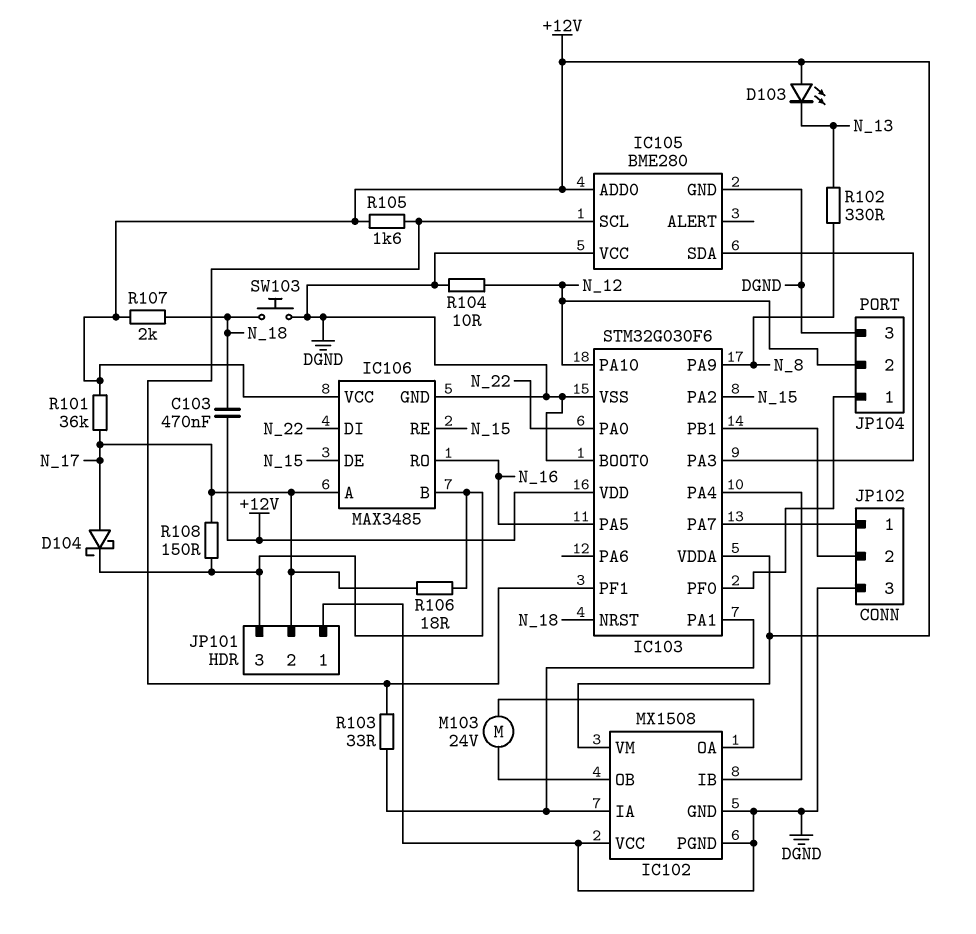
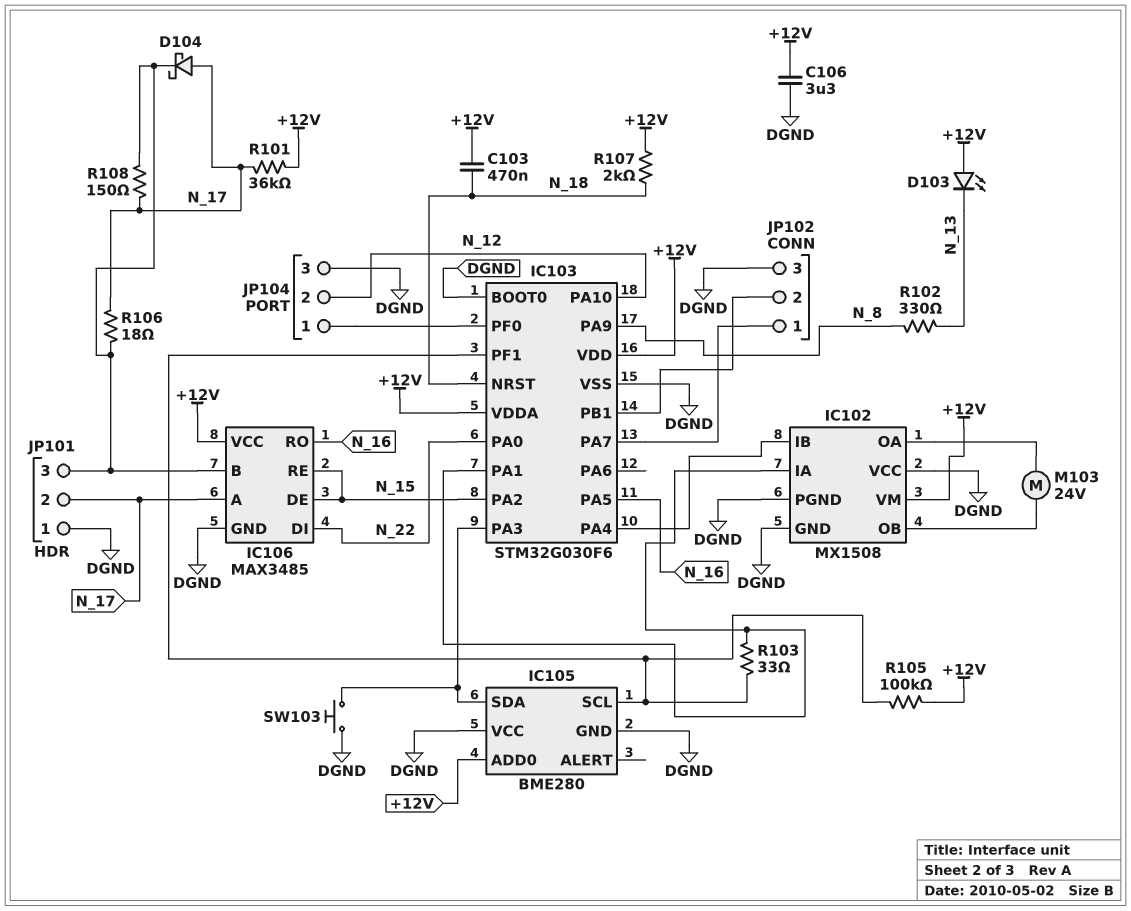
C106: none -> 3.3uF (+12V, DGND)
R104: 10 (DGND, N_12) -> none
R105: 1.6k (+12V, IC103/PF1) -> 100k (+12V, IC103/PF1)
SW103: button (DGND, N_18) -> button (DGND, IC103/PA3)

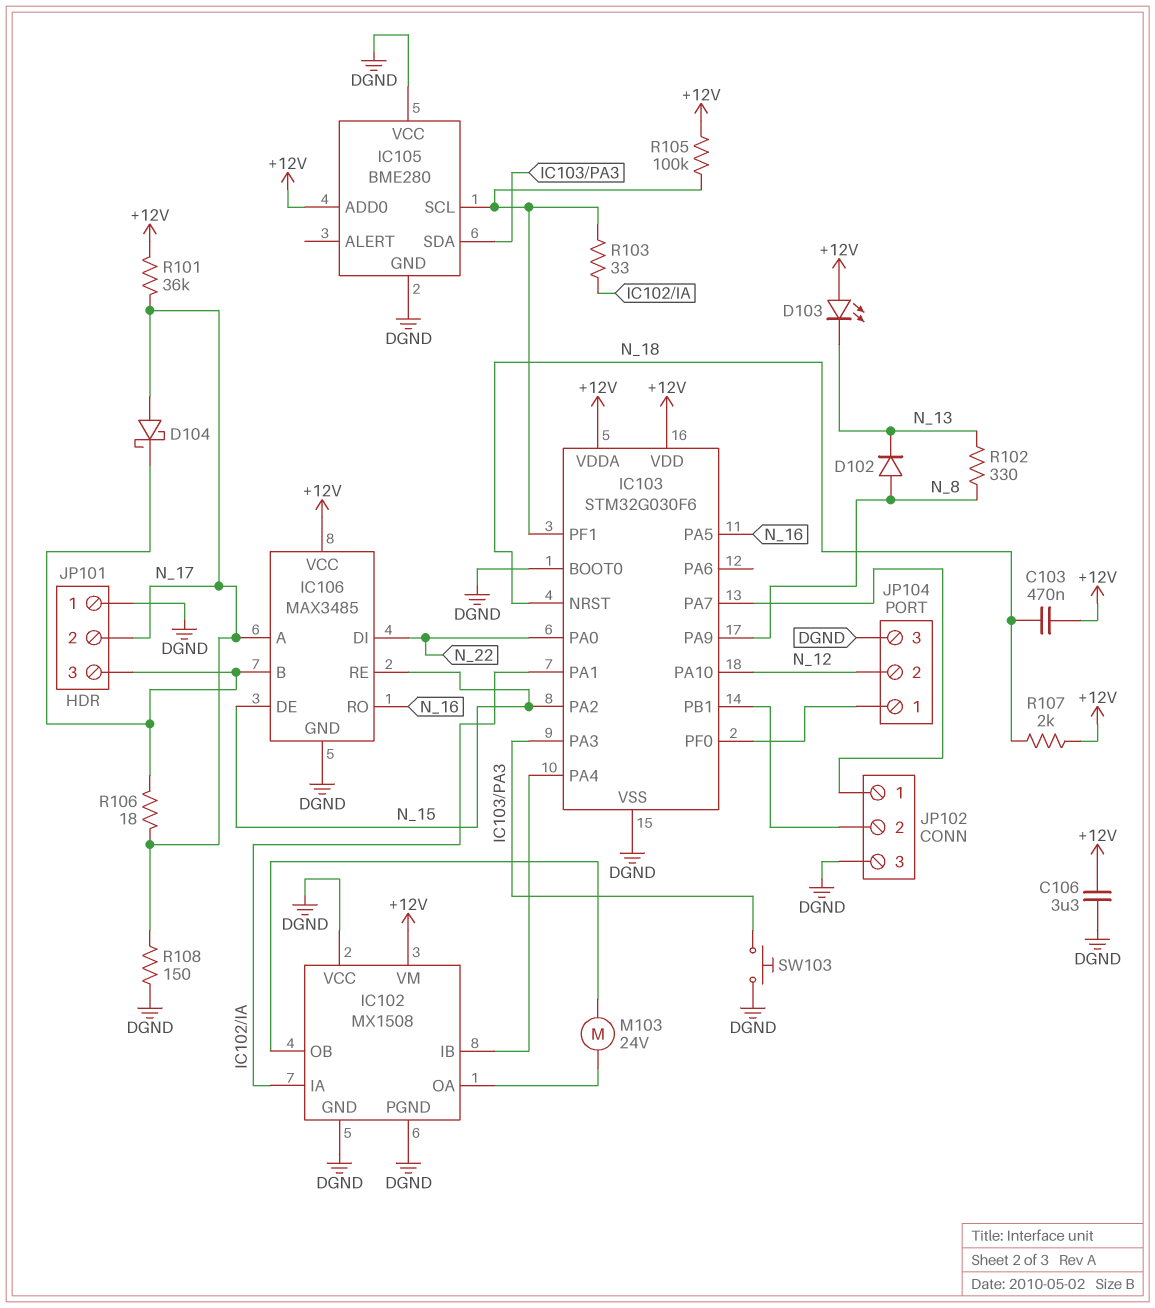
D102: none -> diode (A N_8, K N_13)
R108: 150 (IC106/B, N_17) -> 150 (DGND, N_17)

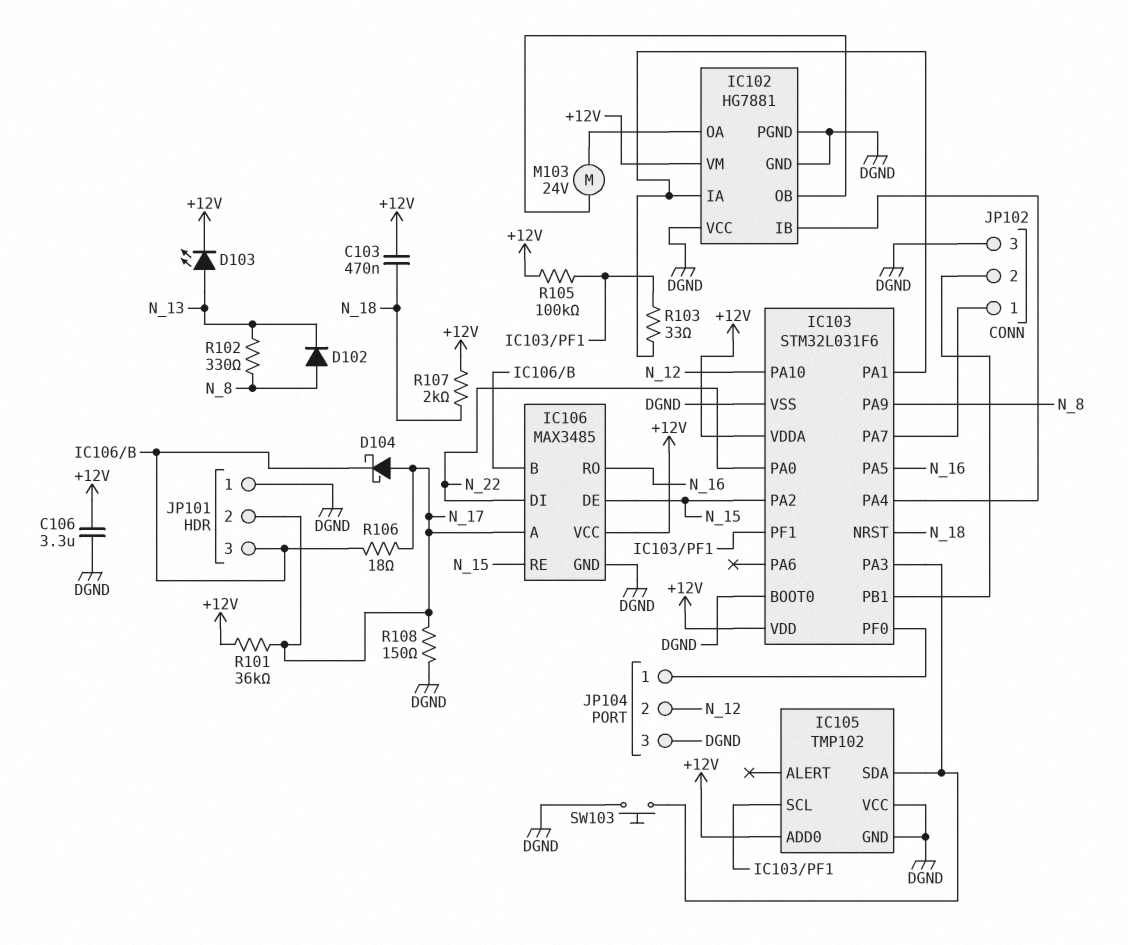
D103: LED (A +12V, K N_13) -> LED (A N_13, K +12V)
IC102: MX1508 -> HG7881
IC103: STM32G030F6 -> STM32L031F6
IC105: BME280 -> TMP102

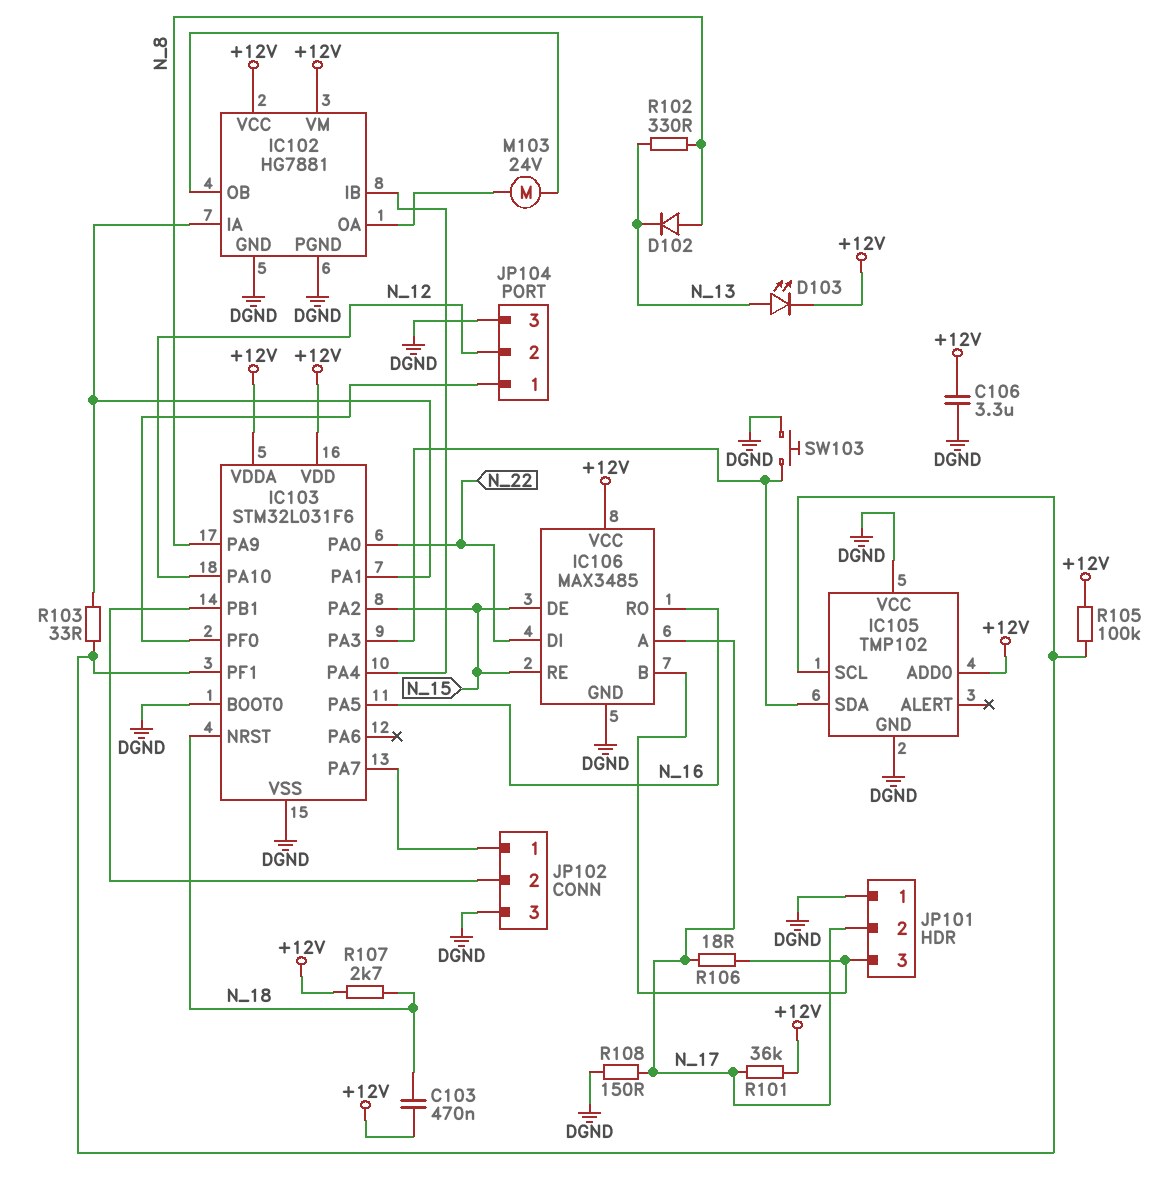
D104: schottky (A N_17, K IC106/B) -> none
IC102 pin VCC: DGND -> +12V
R107: 2k (+12V, N_18) -> 2.7k (+12V, N_18)

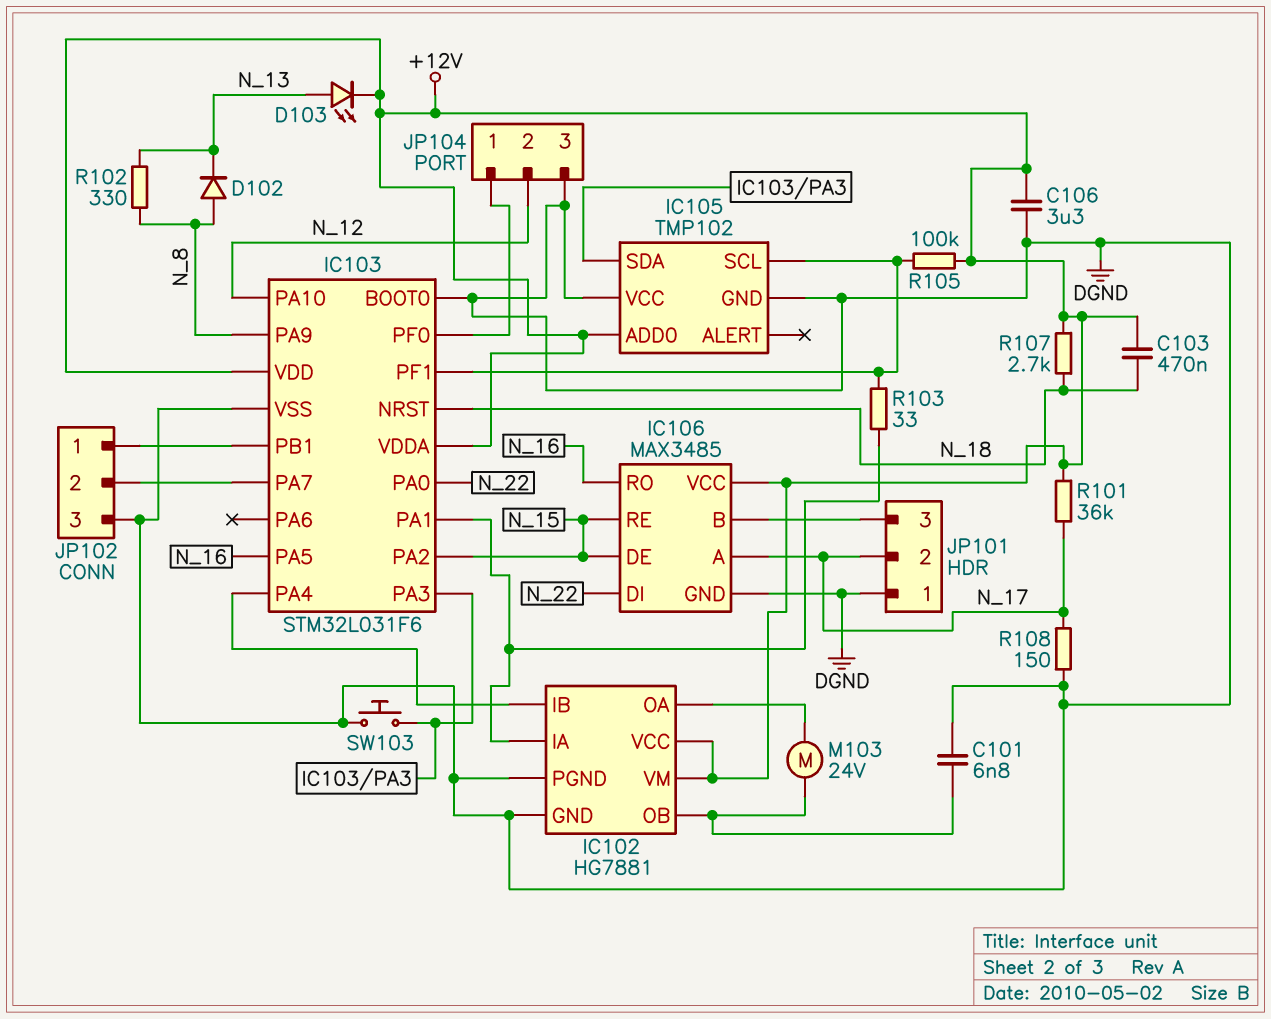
C101: none -> 6.8nF (DGND, IC102/OB)
JP102 pin 1: IC103/PA7 -> IC103/PB1
JP102 pin 2: IC103/PB1 -> IC103/PA7
R106: 18 (IC106/B, N_17) -> none

